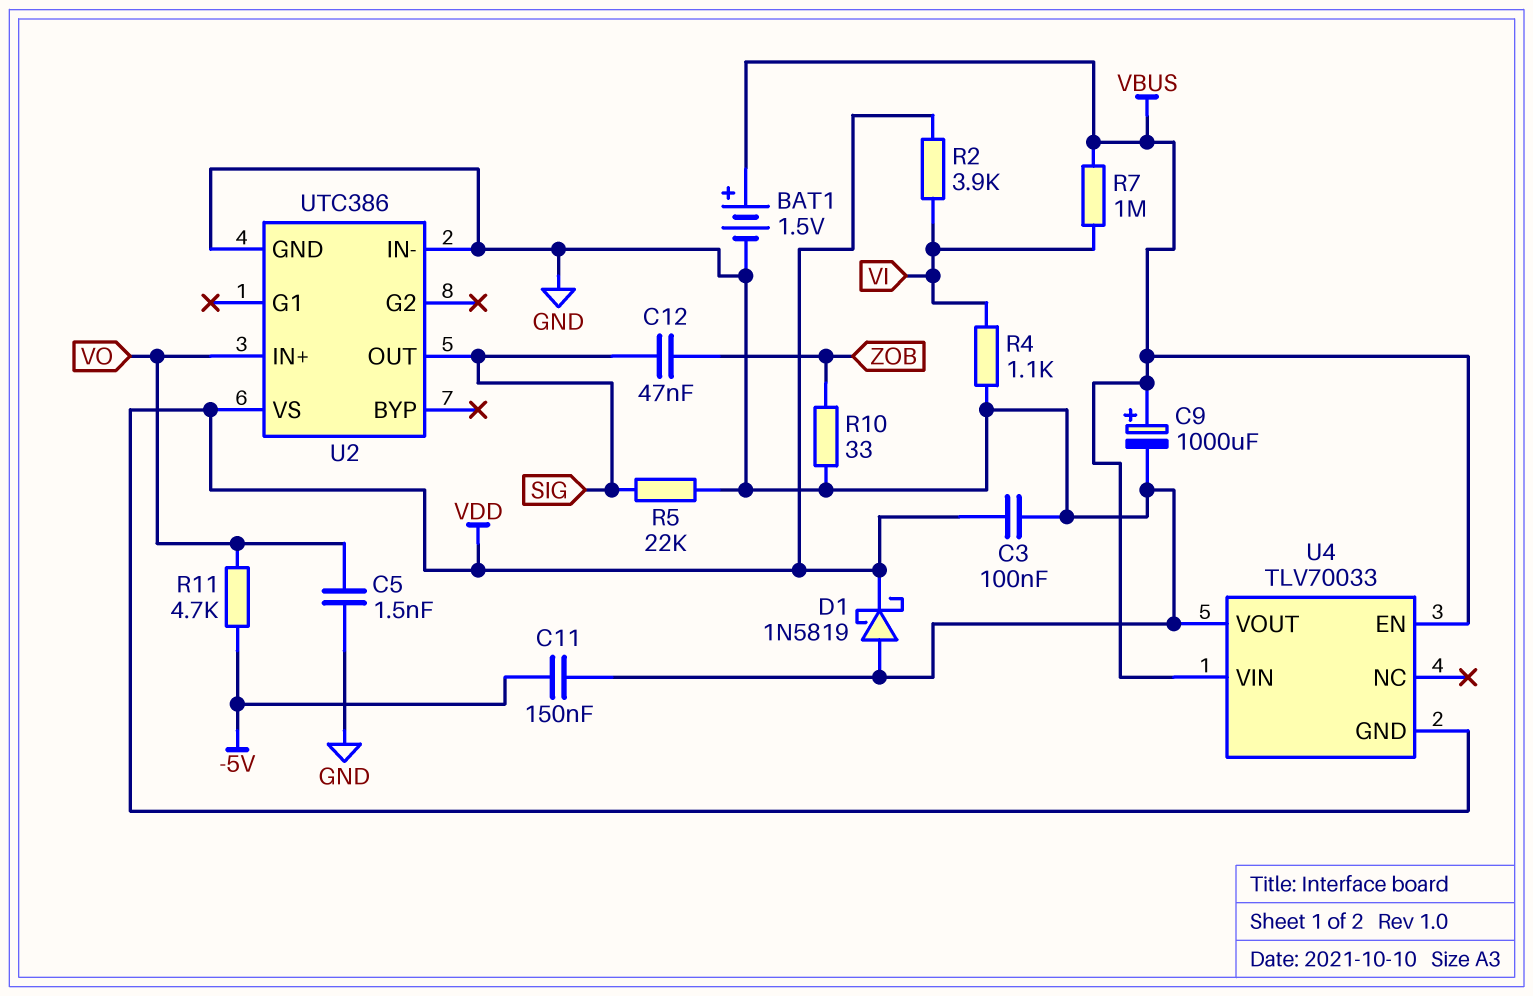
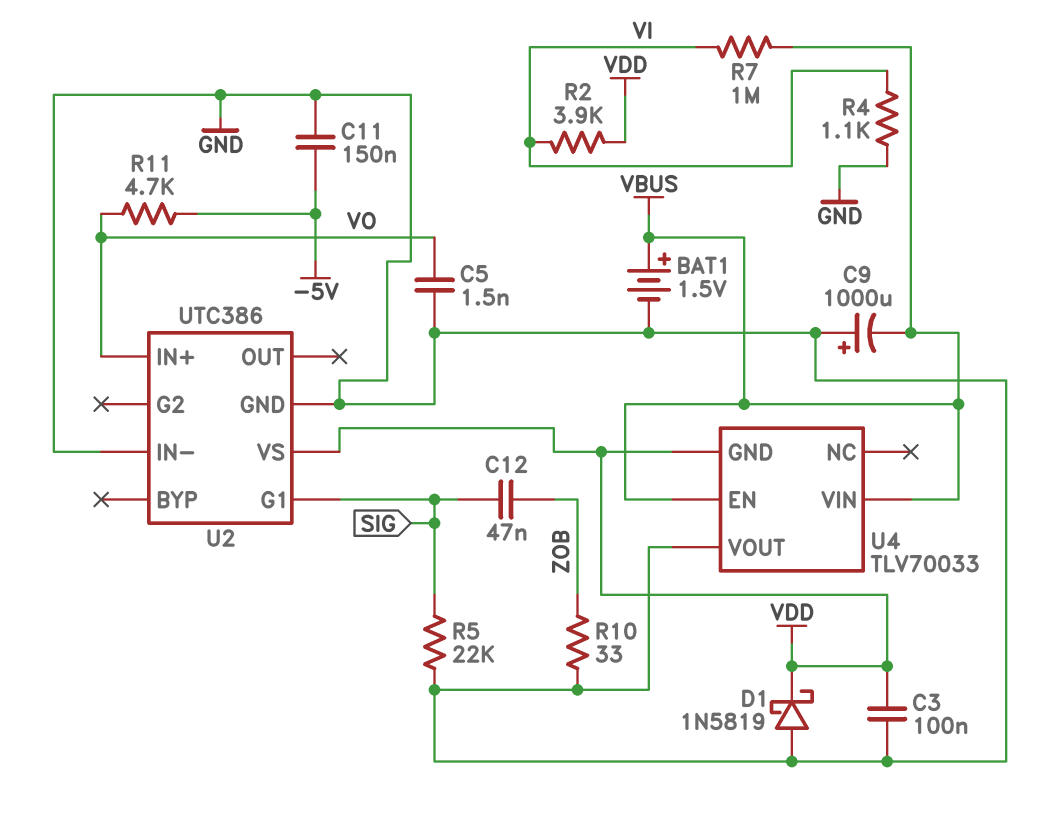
C9: 1000uF (plus VBUS, minus GND) -> 1000uF (plus GND, minus VBUS)
U2 pin G1: none -> SIG
U2 pin OUT: SIG -> none

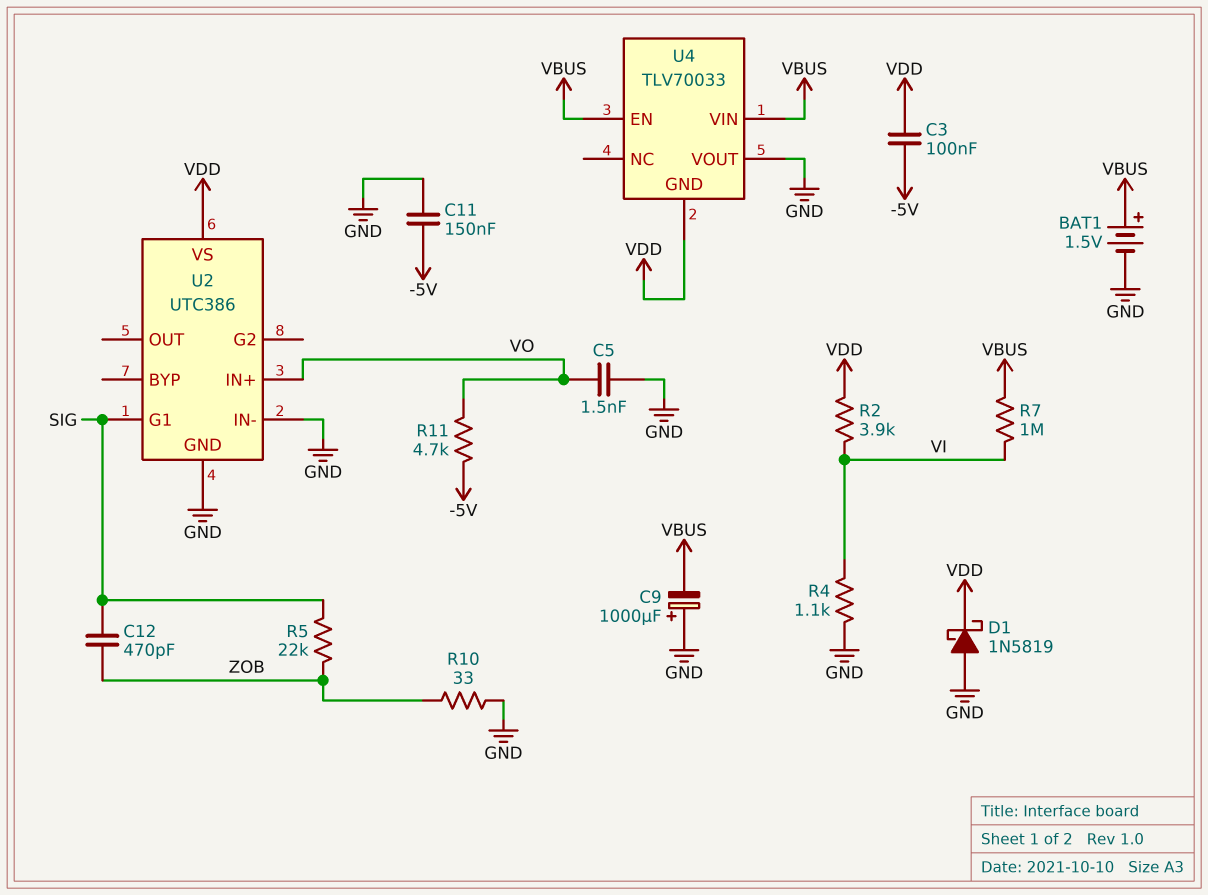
C3: 100nF (GND, VDD) -> 100nF (-5V, VDD)
C12: 47nF (SIG, ZOB) -> 470pF (SIG, ZOB)
R5: 22k (GND, SIG) -> 22k (SIG, ZOB)

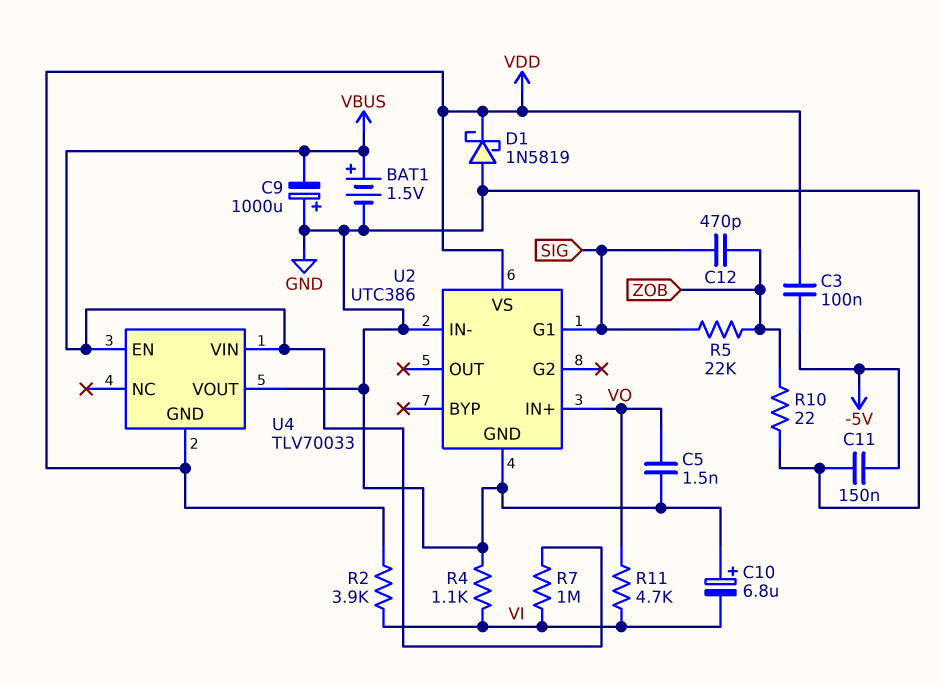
C10: none -> 6.8uF (plus GND, minus VI)
R10: 33 (GND, ZOB) -> 22 (GND, ZOB)
R11: 4.7k (-5V, VO) -> 4.7k (VI, VO)

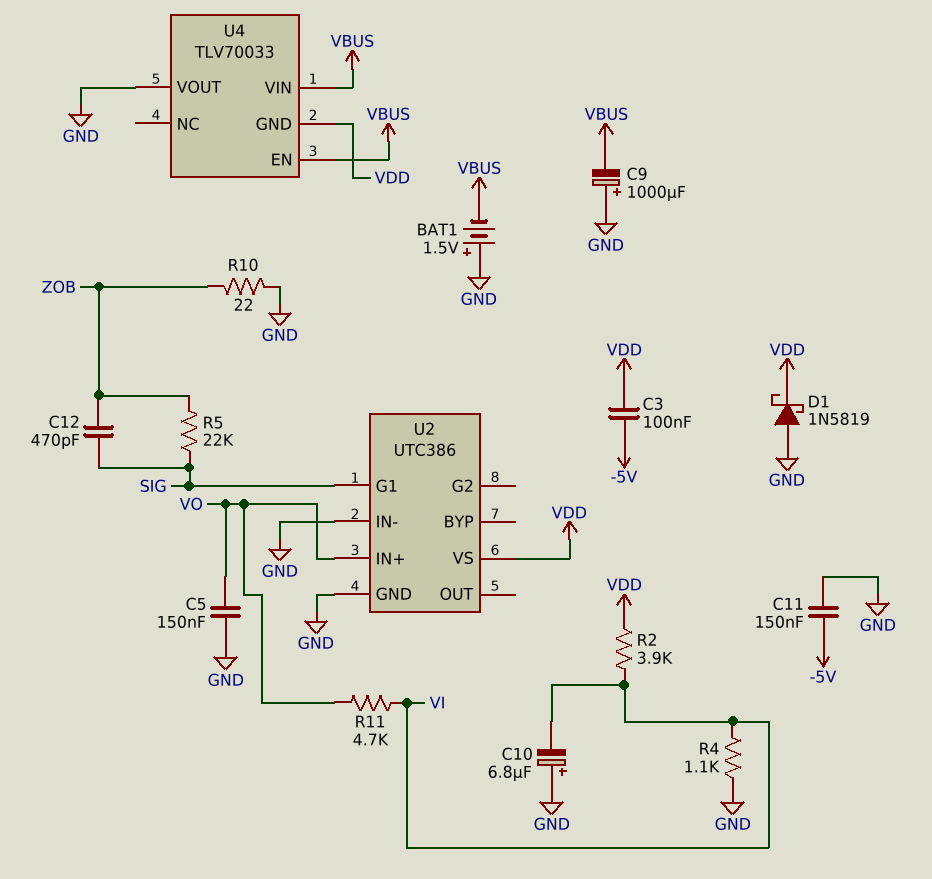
BAT1: 1.5V (plus VBUS, minus GND) -> 1.5V (plus GND, minus VBUS)
C5: 1.5nF (GND, VO) -> 150nF (GND, VO)
R7: 1M (VBUS, VI) -> none

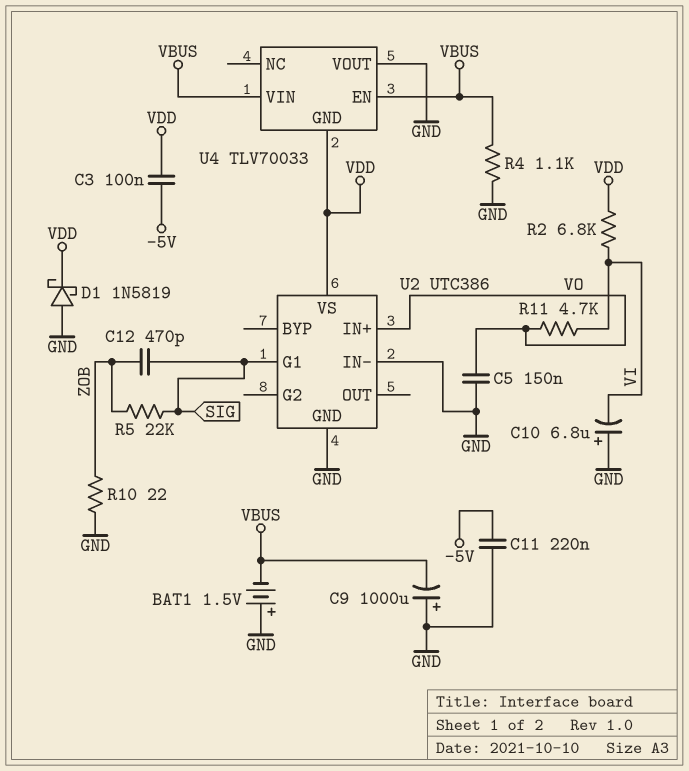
C11: 150nF (-5V, GND) -> 220nF (-5V, GND)
R2: 3.9k (VDD, VI) -> 6.8k (VDD, VI)
R4: 1.1k (GND, VI) -> 1.1k (GND, VBUS)

